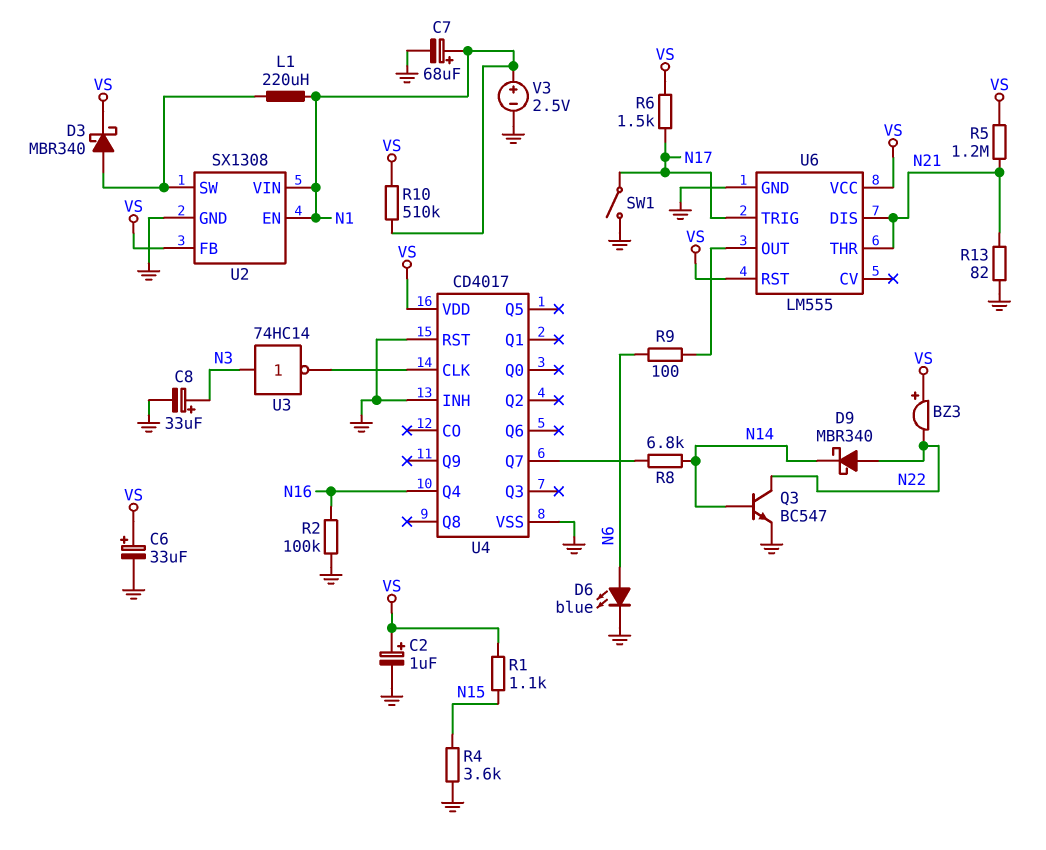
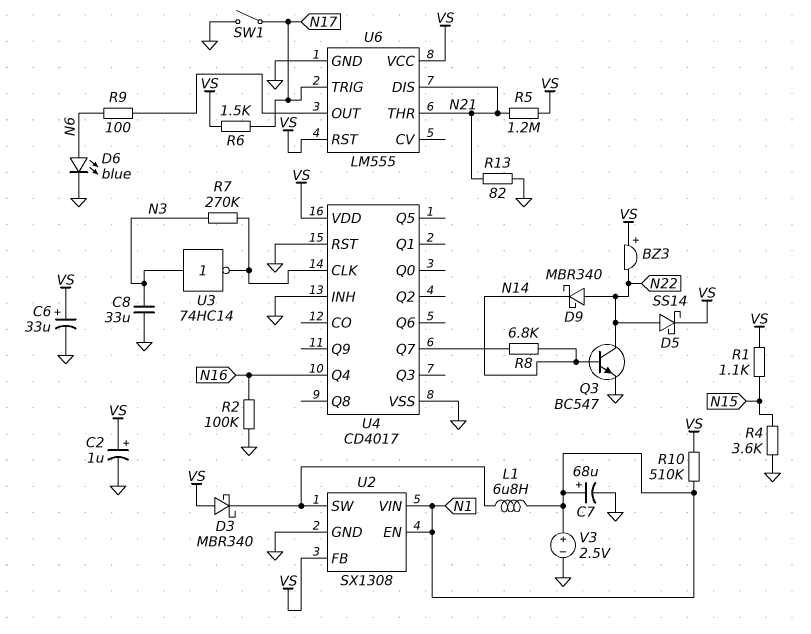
C8: 33uF (plus N3, minus GND) -> 33uF (GND, N3)
D3: schottky MBR340 (A U2/SW, K VS) -> schottky MBR340 (A VS, K U2/SW)
D5: none -> schottky SS14 (A N22, K VS)
L1: 220uH (N1, U2/SW) -> 6.8uH (N1, U2/SW)
R7: none -> 270k (N3, U4/CLK)

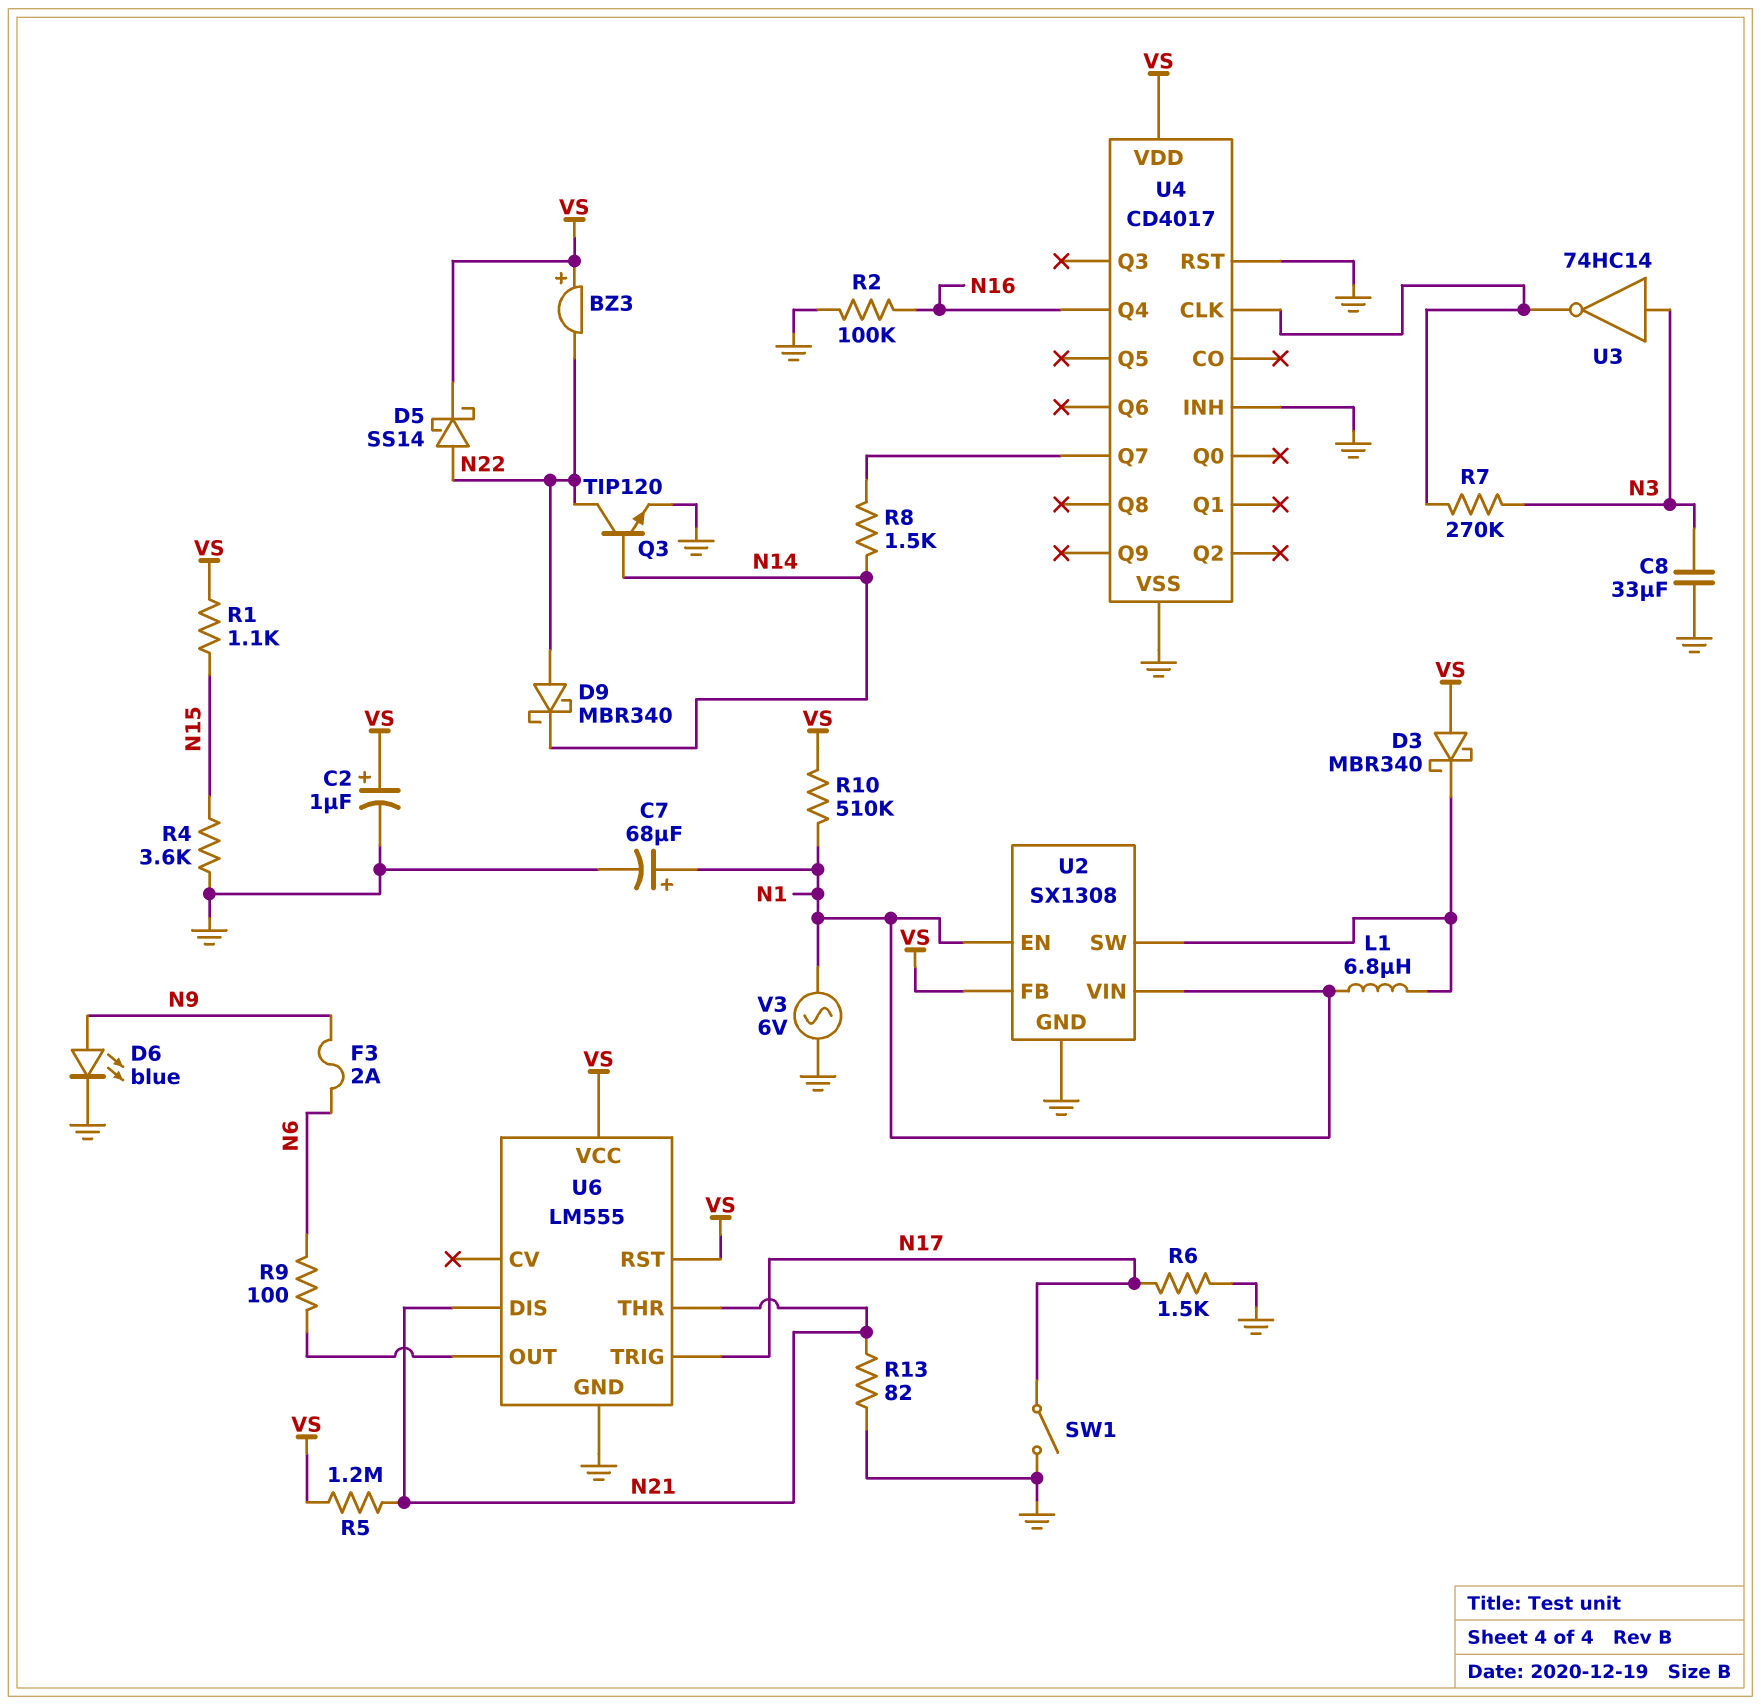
C6: 33uF (plus VS, minus GND) -> none
D6: LED blue (A N6, K GND) -> LED blue (A N9, K GND)
F3: none -> 2A (N6, N9)
Q3: NPN BC547 (B N14, C N22, E GND) -> NPN TIP120 (B N14, C N22, E GND)
R6: 1.5k (N17, VS) -> 1.5k (GND, N17)
R8: 6.8k (N14, U4/Q7) -> 1.5k (N14, U4/Q7)
V3: 2.5V (plus N1, minus GND) -> AC 6V (GND, N1)

